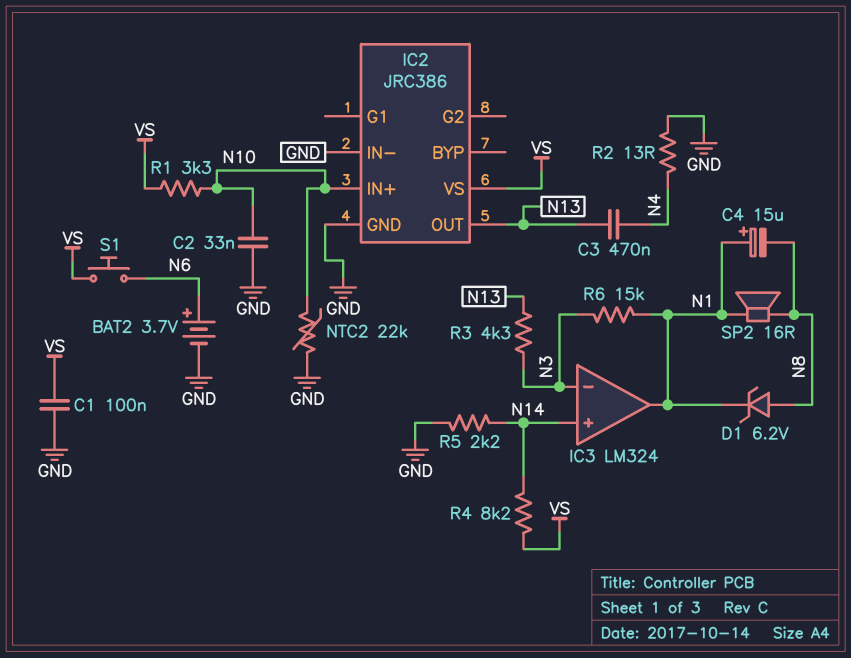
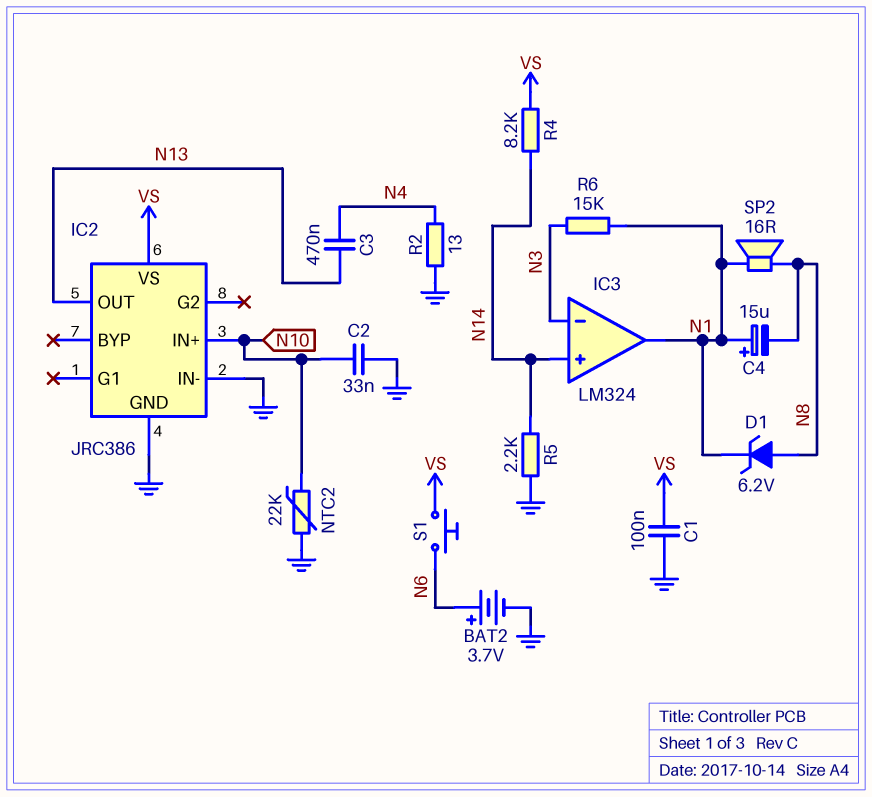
R1: 3.3k (N10, VS) -> none
R3: 4.3k (N3, N13) -> none

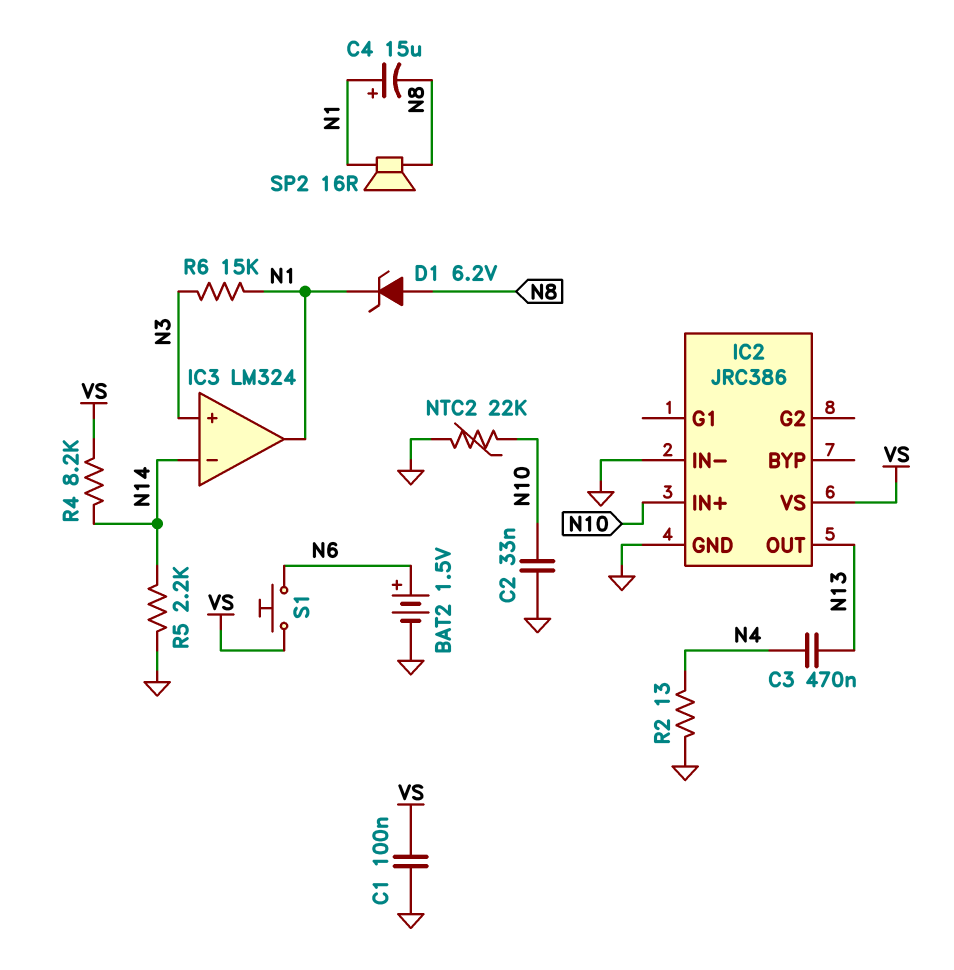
BAT2: 3.7V (plus N6, minus GND) -> 1.5V (plus N6, minus GND)
IC3 pin in+: N14 -> N3
IC3 pin in-: N3 -> N14

